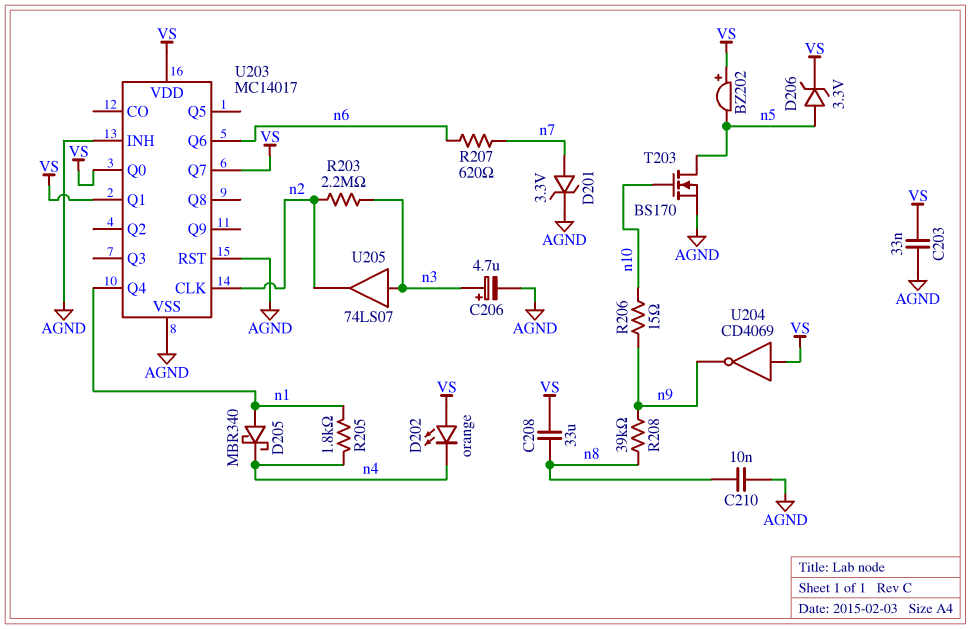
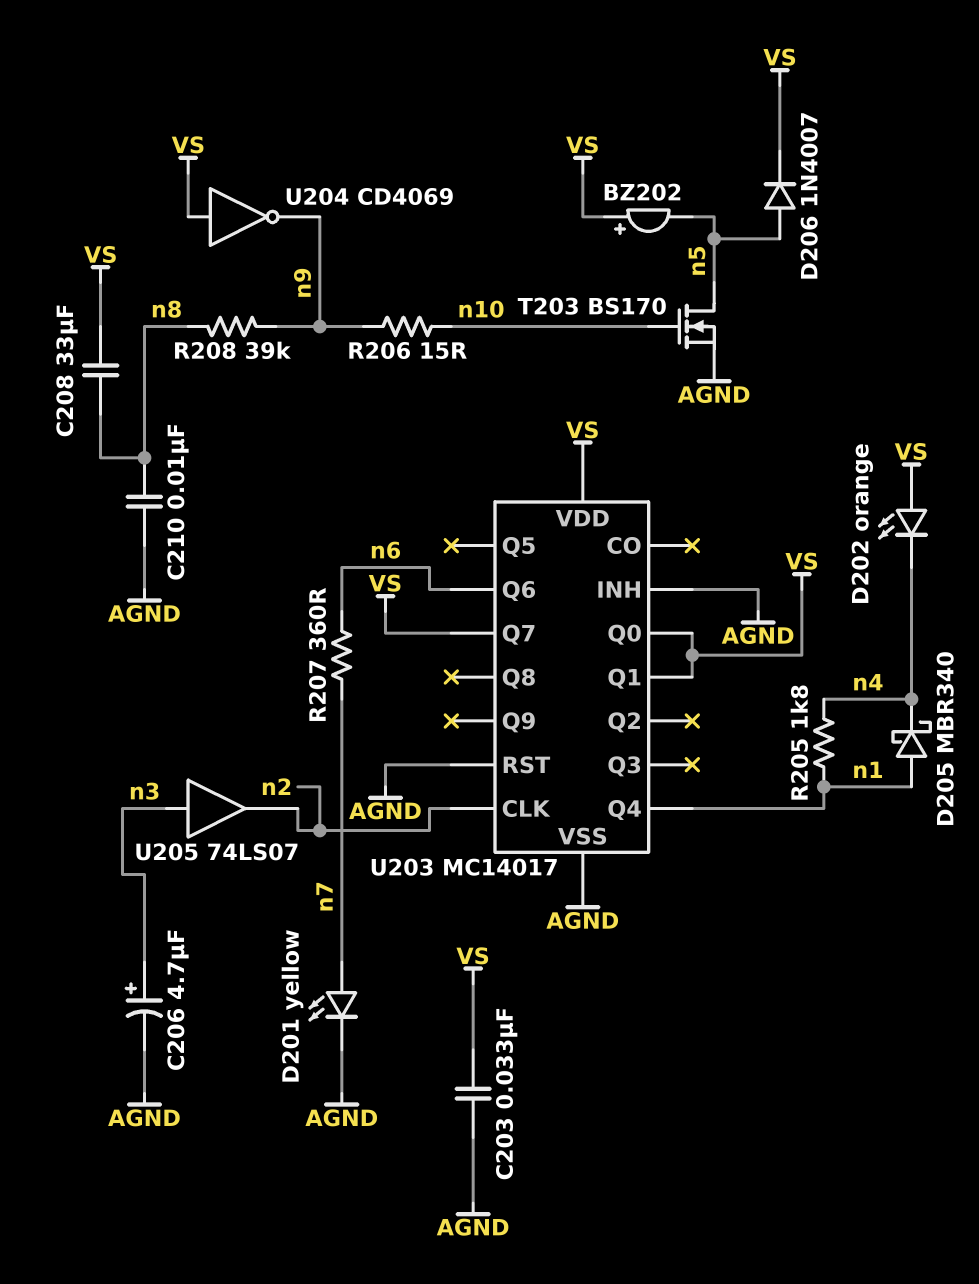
D201: zener 3.3V (A n7, K AGND) -> LED yellow (A n7, K AGND)
D206: zener 3.3V (A n5, K VS) -> diode 1N4007 (A n5, K VS)
R203: 2.2M (n2, n3) -> none
R207: 620 (n6, n7) -> 360 (n6, n7)

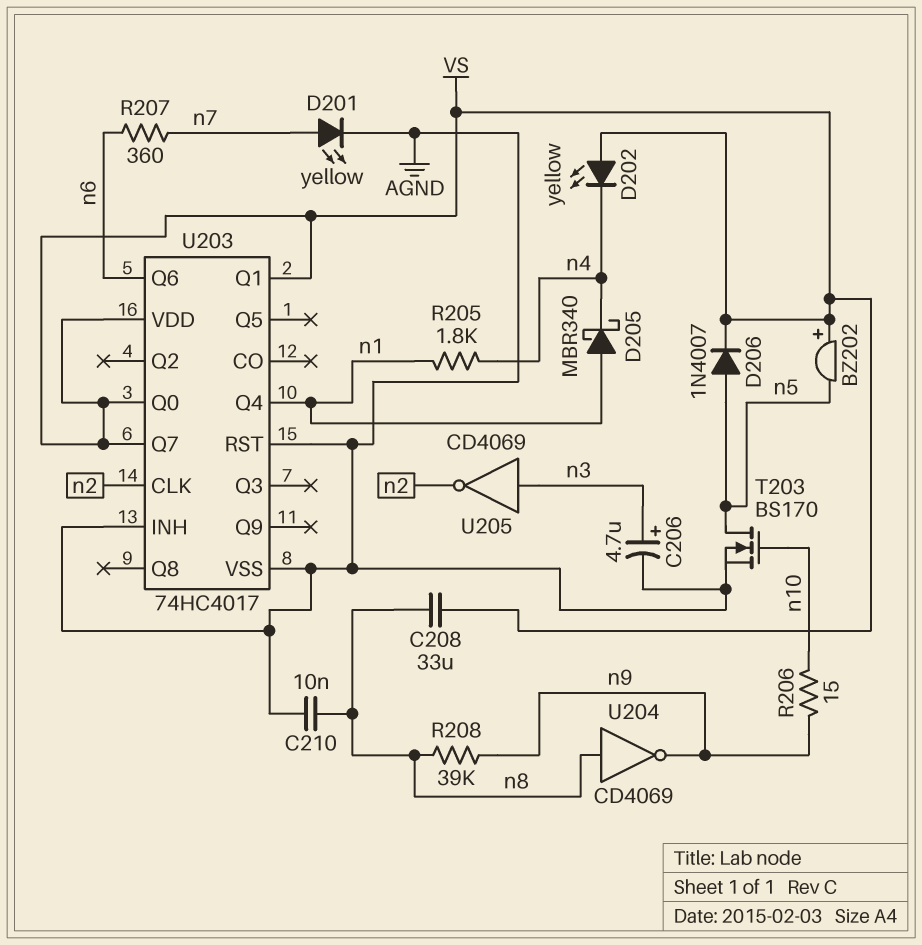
C203: 33nF (AGND, VS) -> none
D202: LED orange (A VS, K n4) -> LED yellow (A VS, K n4)
U203: MC14017 -> 74HC4017
U204: NOT CD4069 (in VS, out n9) -> NOT CD4069 (in n8, out n9)
U205: buffer 74LS07 (in n3, out n2) -> NOT CD4069 (in n3, out n2)

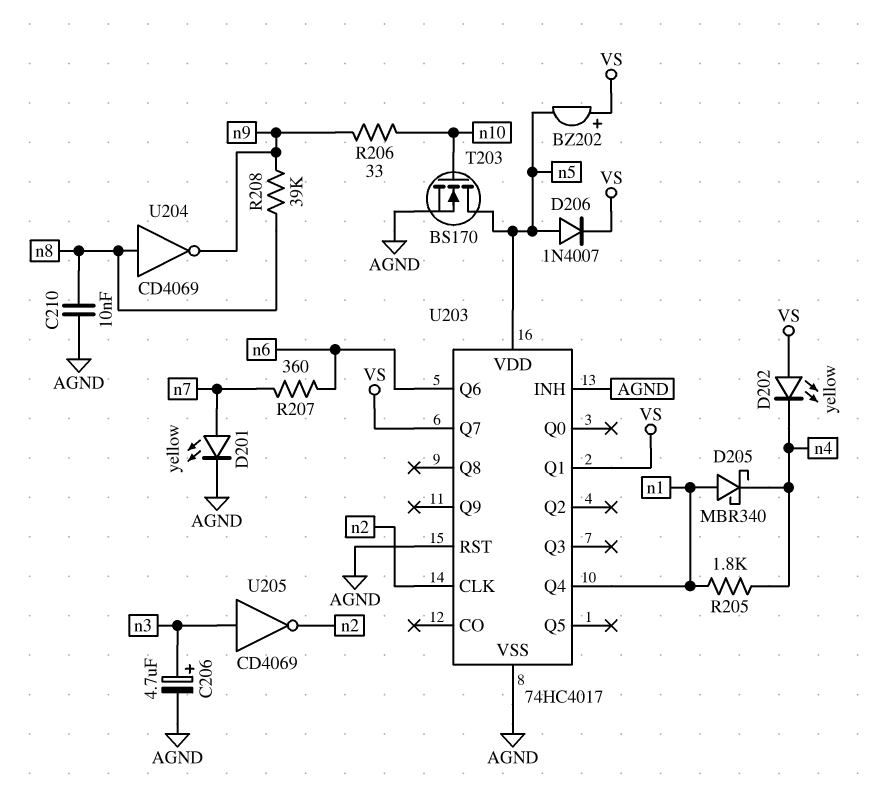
C208: 33uF (VS, n8) -> none
R206: 15 (n9, n10) -> 33 (n9, n10)
U203 pin Q0: VS -> none
U203 pin VDD: VS -> n5

